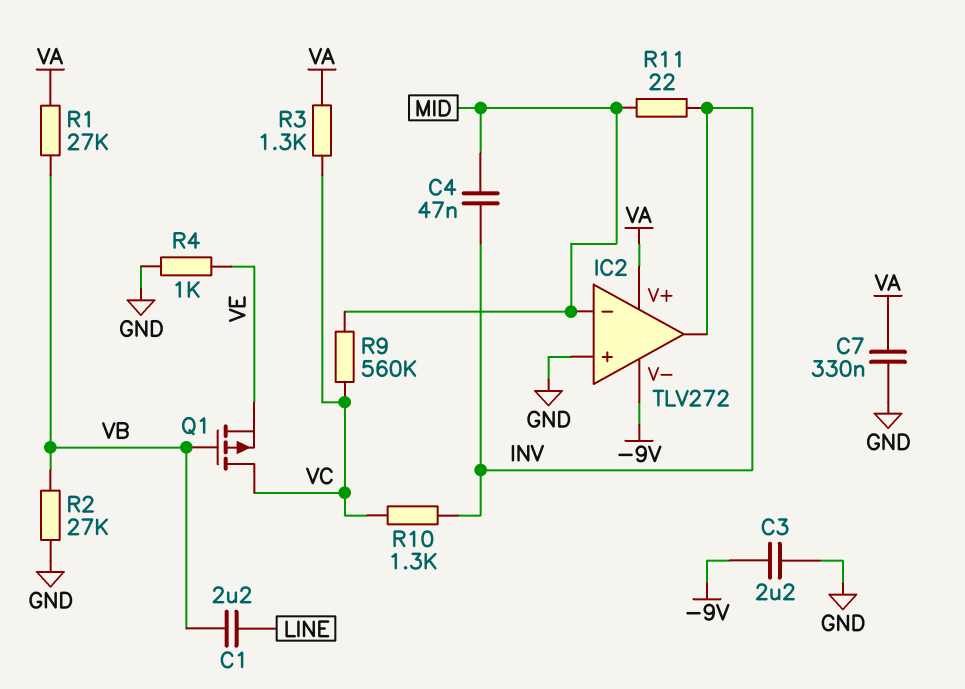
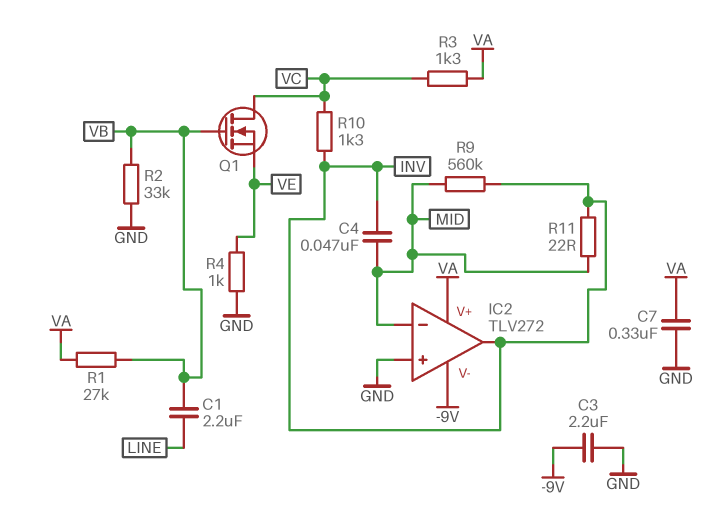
Q1: PMOS (G VB, D VC, S VE) -> NMOS (G VB, D VC, S VE)
R2: 27k (GND, VB) -> 33k (GND, VB)
R9: 560k (MID, VC) -> 560k (INV, MID)

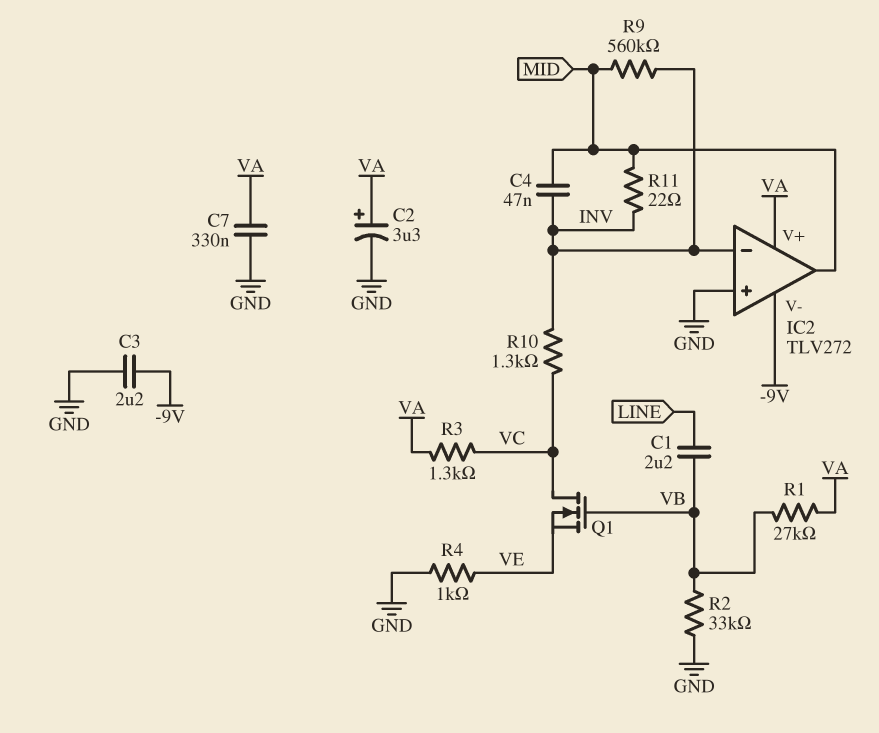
C2: none -> 3.3uF (plus VA, minus GND)
IC2 pin in-: MID -> INV
IC2 pin out: INV -> MID

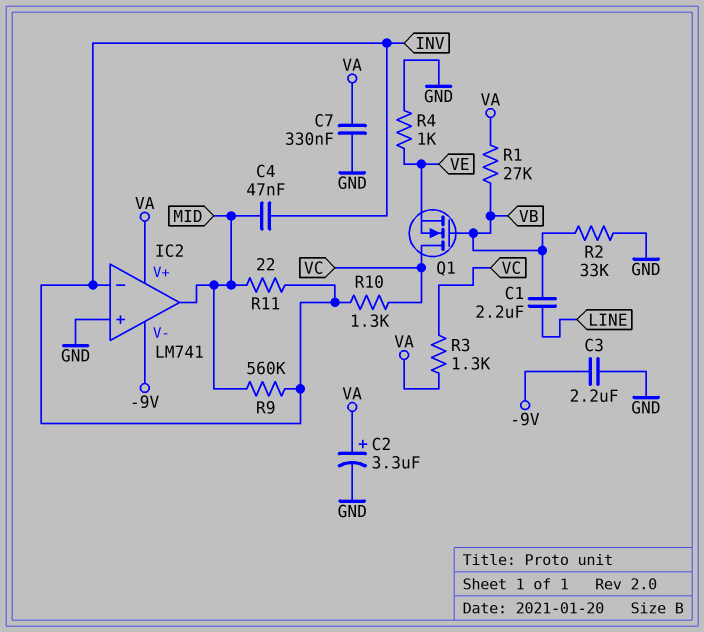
IC2: TLV272 -> LM741

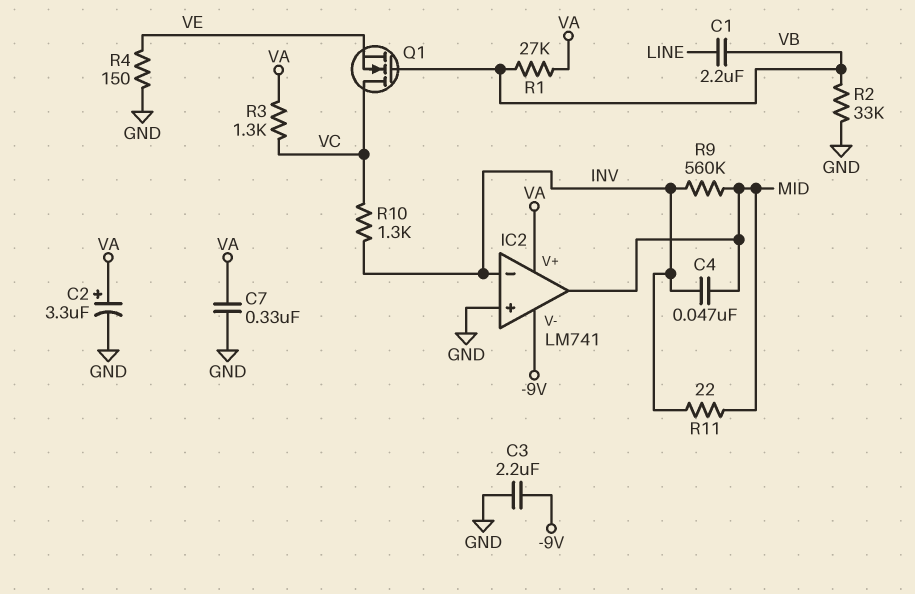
R4: 1k (GND, VE) -> 150 (GND, VE)

